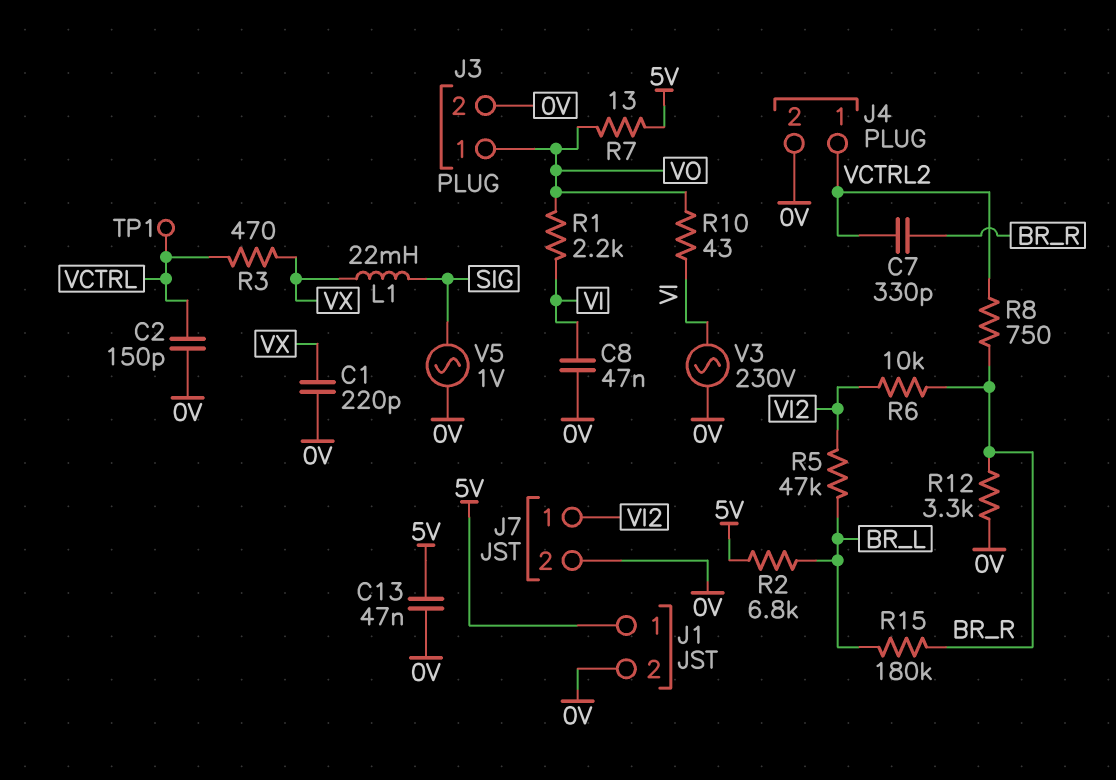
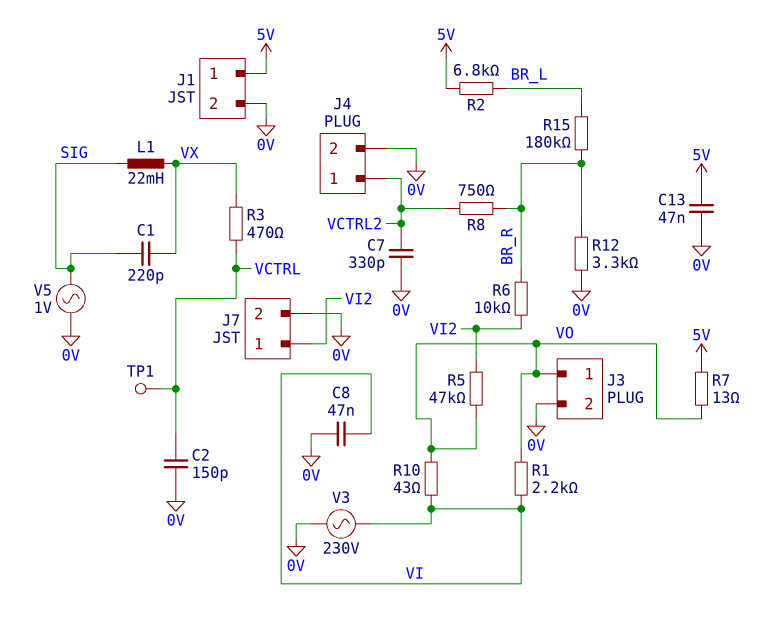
C1: 220pF (0V, VX) -> 220pF (SIG, VX)
C7: 330pF (BR_R, VCTRL2) -> 330pF (0V, VCTRL2)
R5: 47k (BR_L, VI2) -> 47k (VI2, VO)

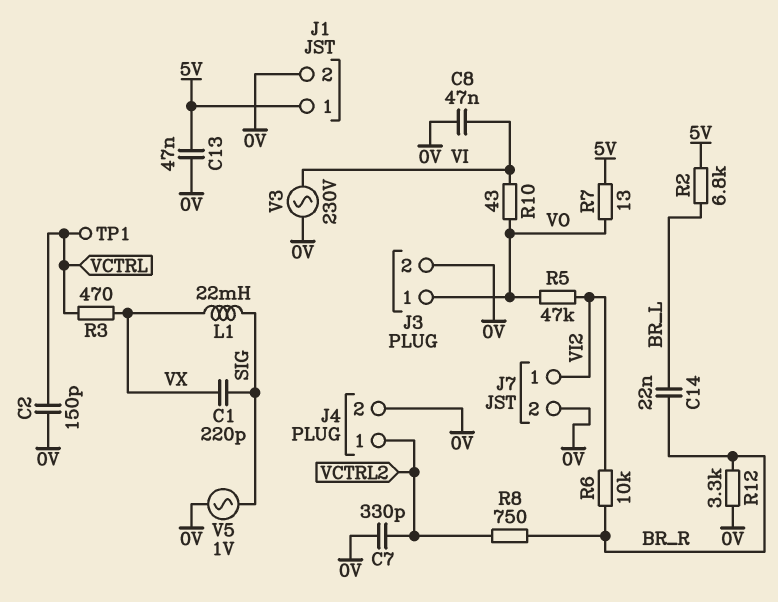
C14: none -> 22nF (BR_L, BR_R)
R1: 2.2k (VI, VO) -> none
R15: 180k (BR_L, BR_R) -> none

